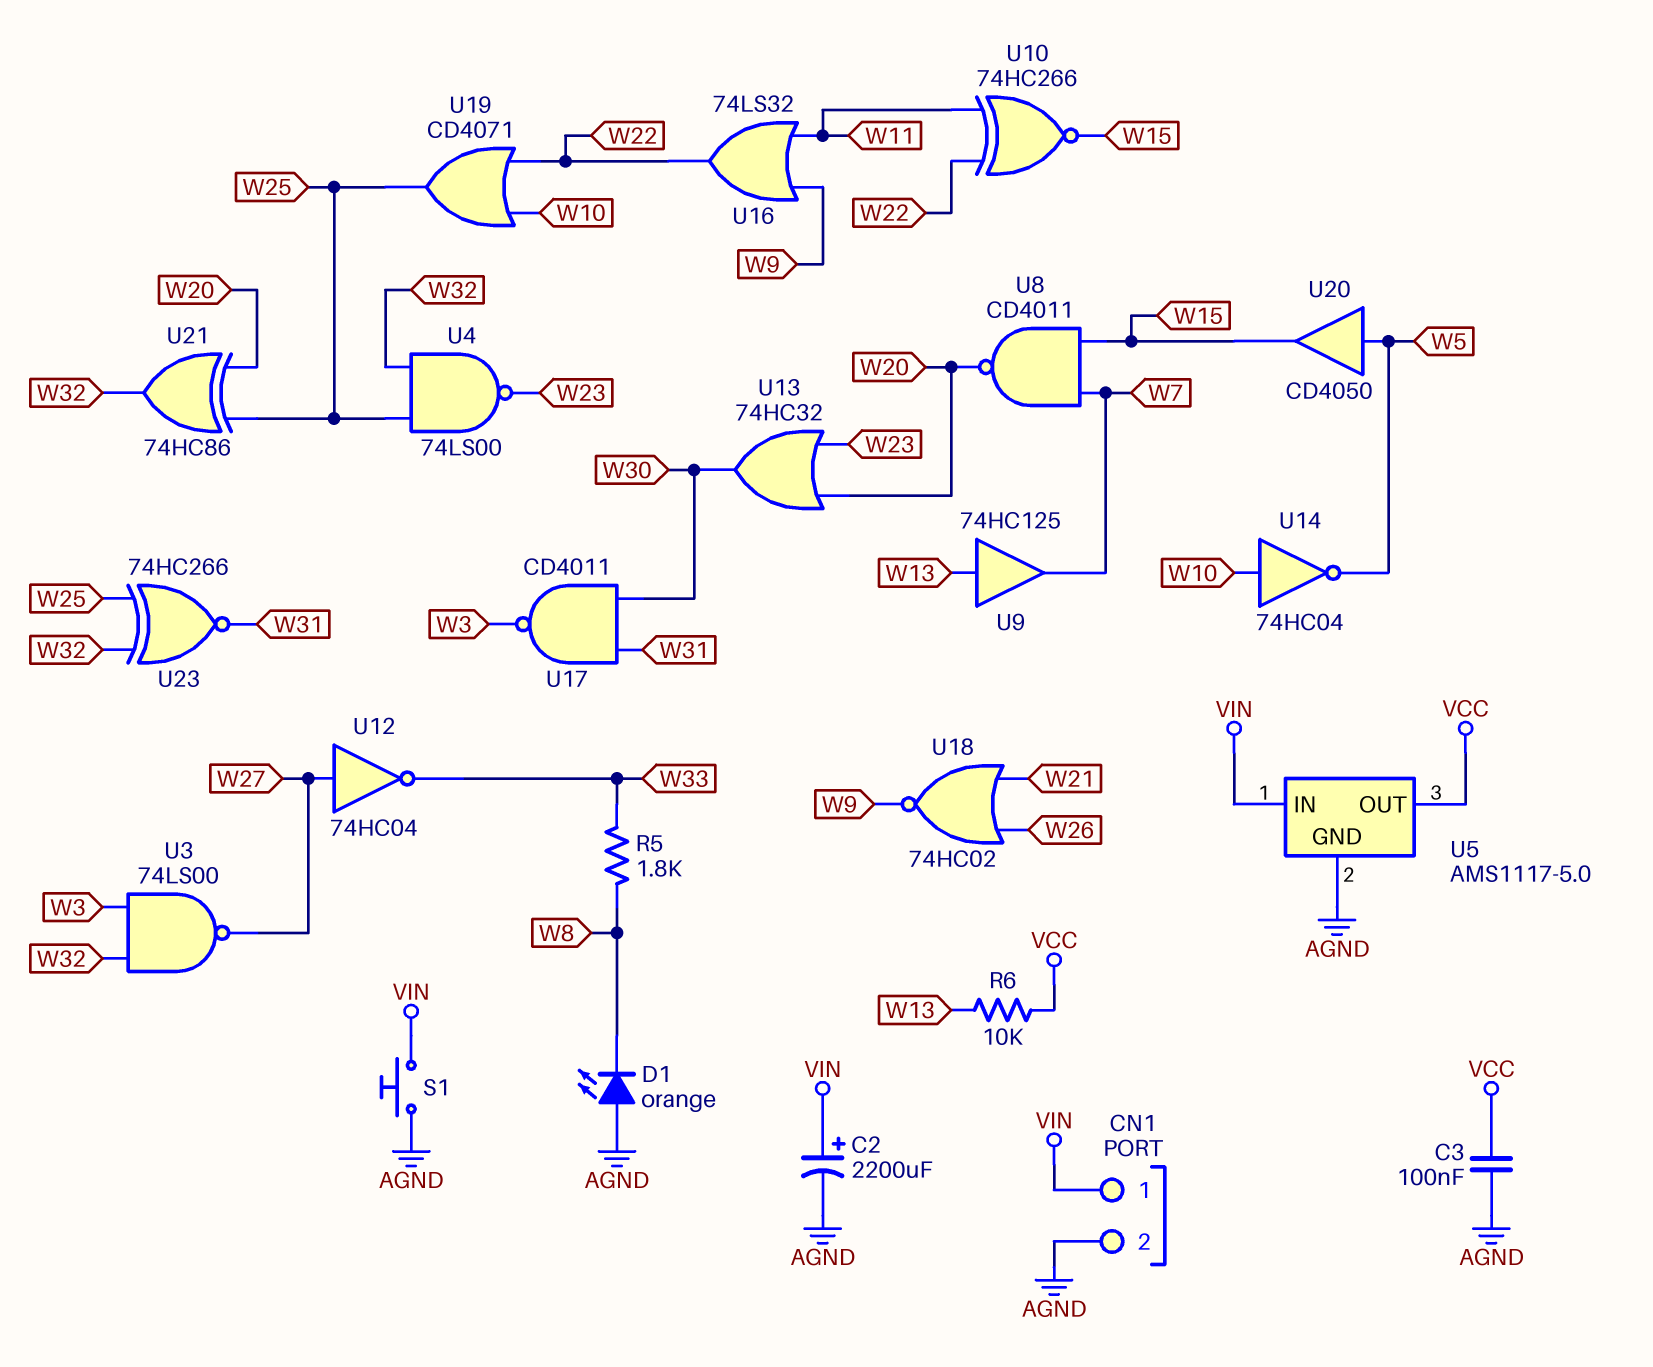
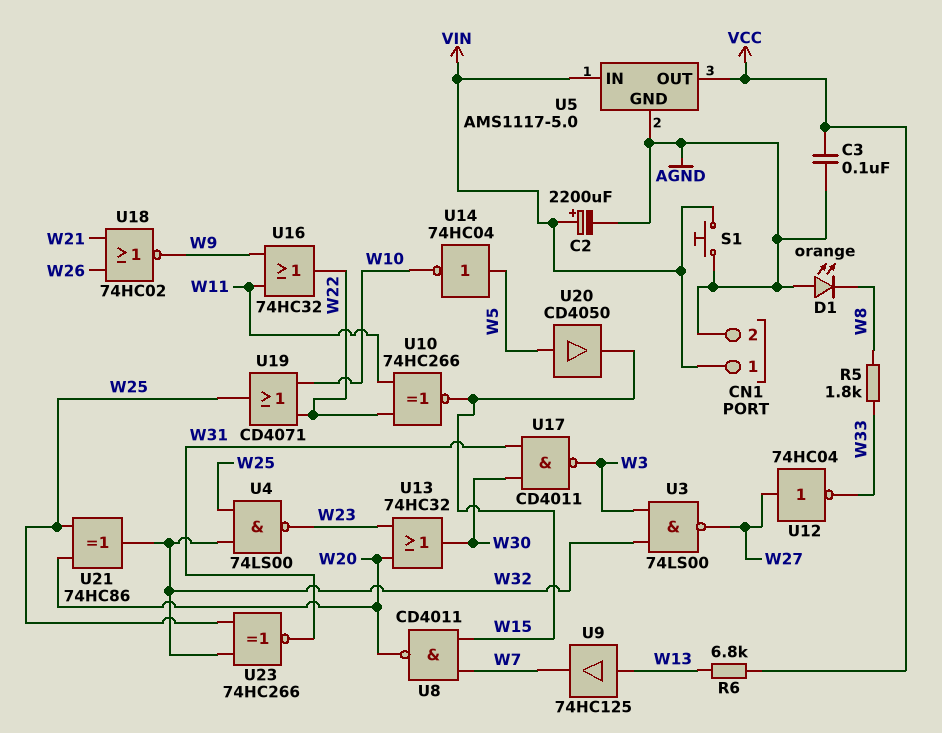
R6: 10k (VCC, W13) -> 6.8k (VCC, W13)
U14: NOT 74HC04 (in W10, out W5) -> NOT 74HC04 (in W5, out W10)
U16: OR 74LS32 (in W9, in W11, out W22) -> OR 74HC32 (in W9, in W11, out W22)

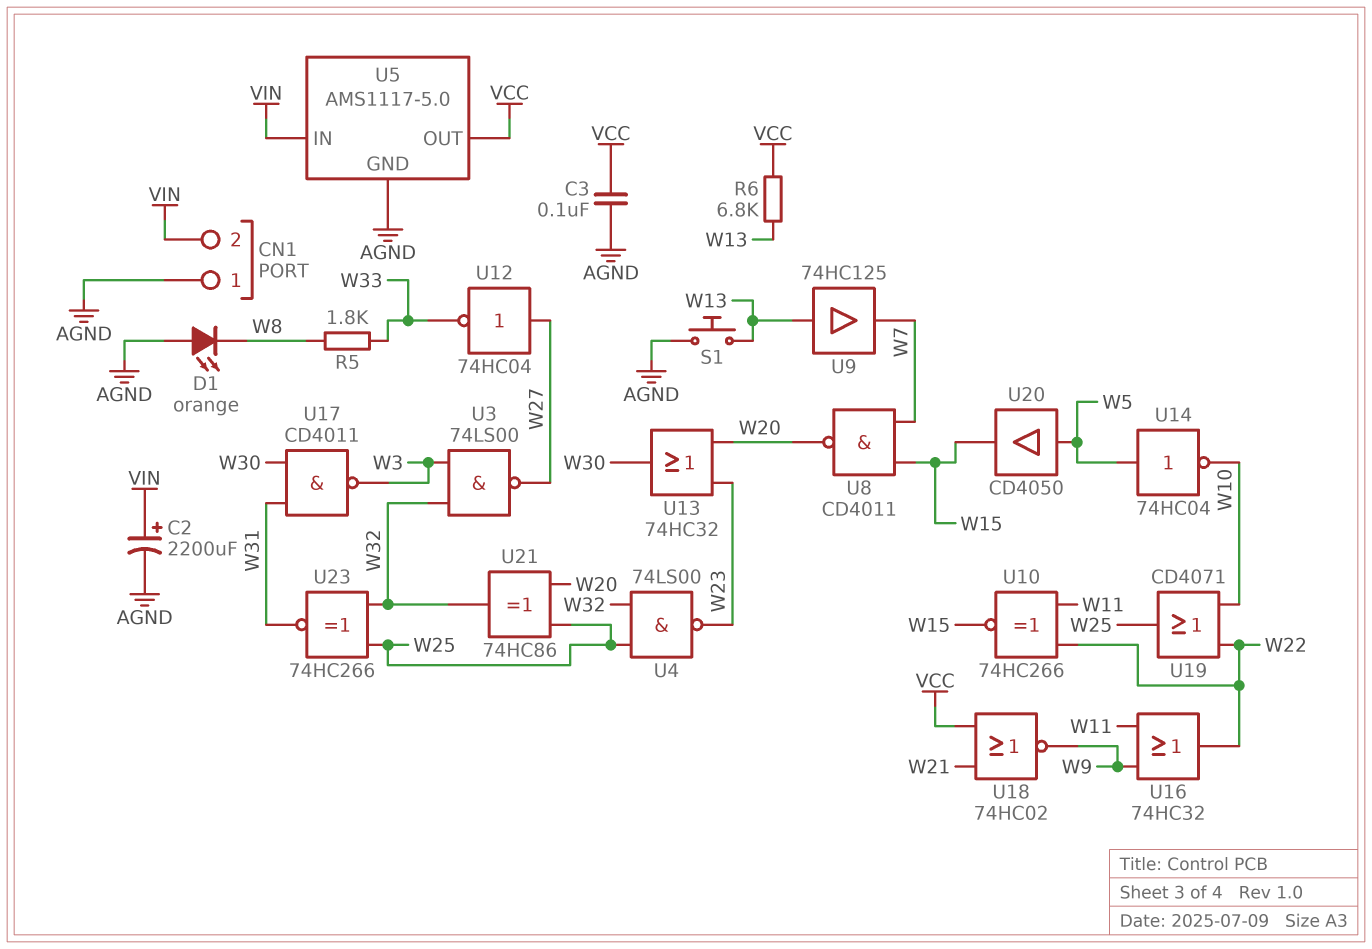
CN1 pin 1: VIN -> AGND
CN1 pin 2: AGND -> VIN
S1: button (AGND, VIN) -> button (AGND, W13)
U18: NOR 74HC02 (in W21, in W26, out W9) -> NOR 74HC02 (in VCC, in W21, out W9)

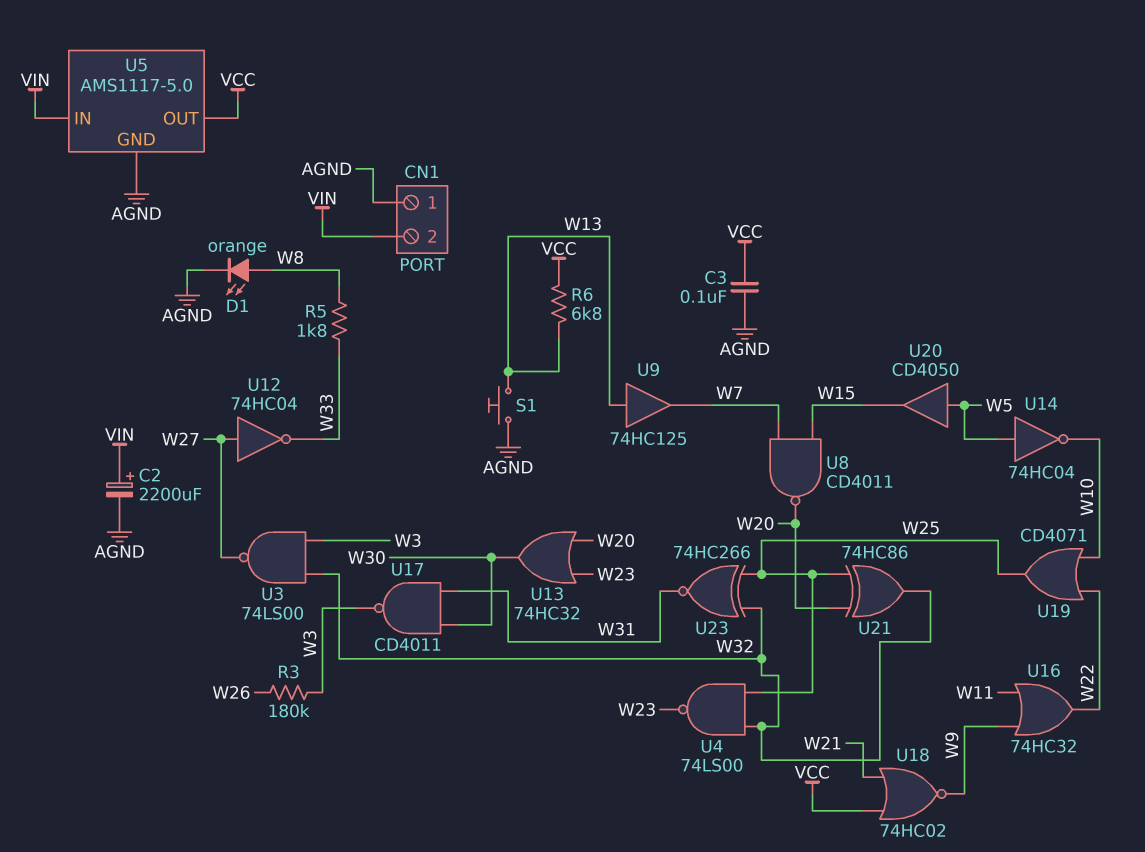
D1: LED orange (A AGND, K W8) -> LED orange (A W8, K AGND)
R3: none -> 180k (W3, W26)
U10: XNOR 74HC266 (in W11, in W22, out W15) -> none

